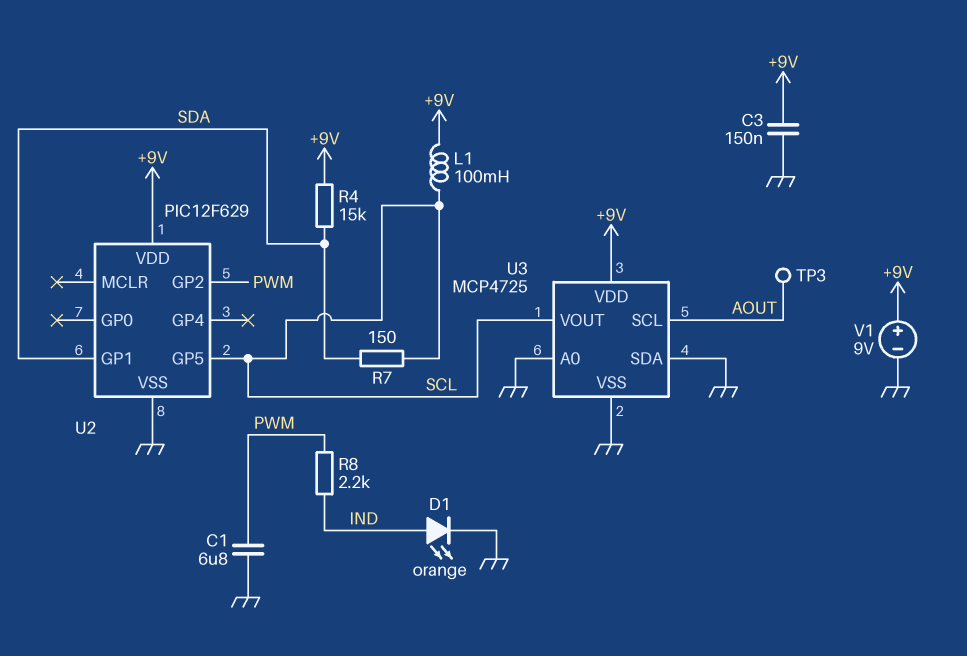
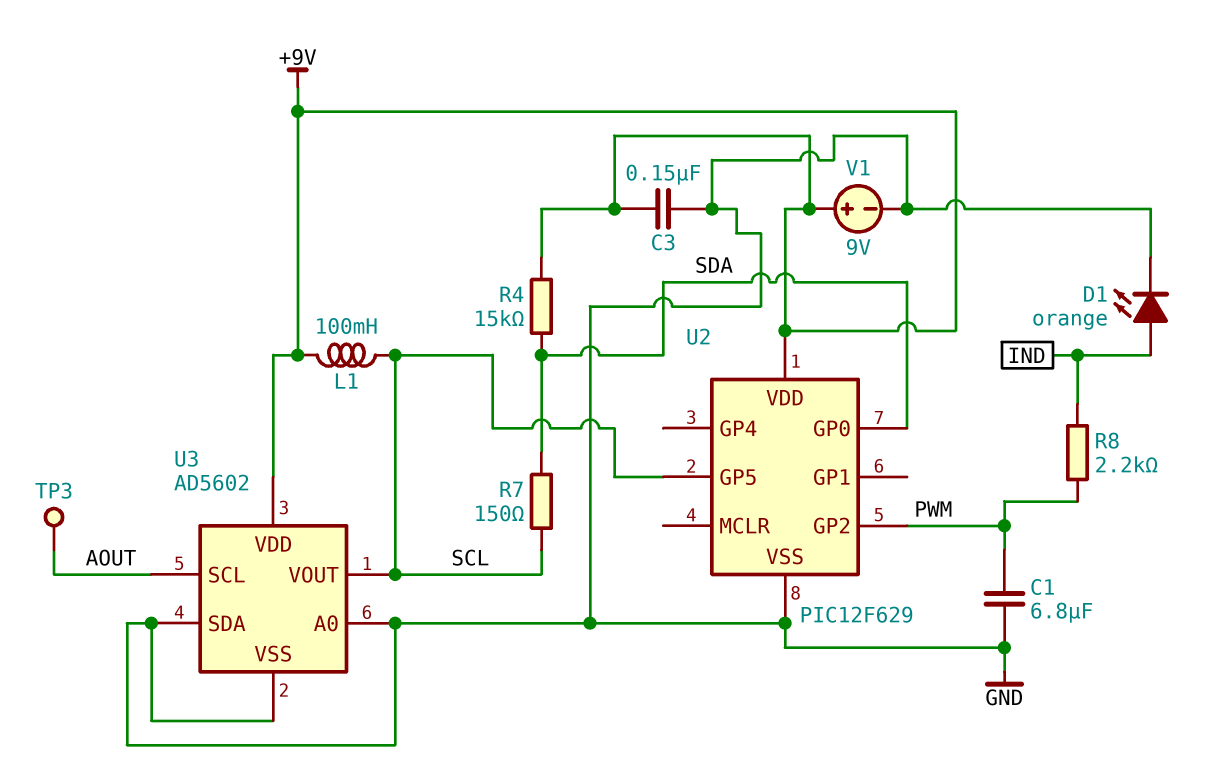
U2 pin GP0: none -> SDA
U2 pin GP1: SDA -> none
U3: MCP4725 -> AD5602

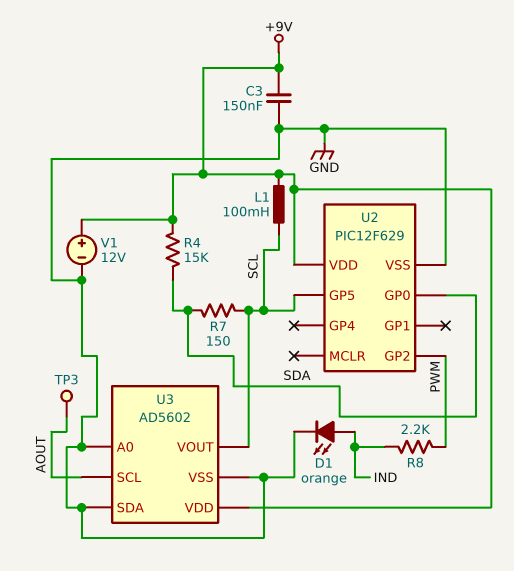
C1: 6.8uF (GND, PWM) -> none
V1: 9V (plus +9V, minus GND) -> 12V (plus +9V, minus GND)

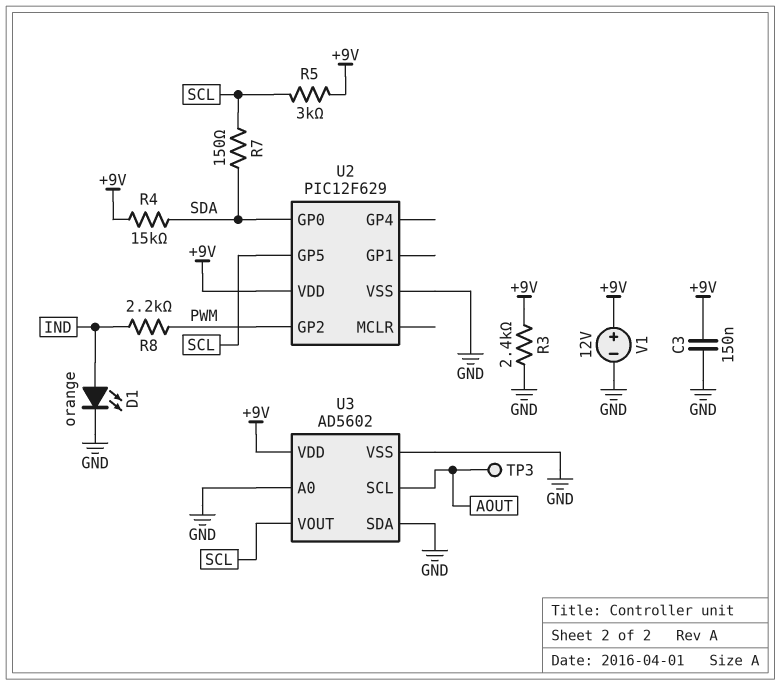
L1: 100mH (+9V, SCL) -> none
R3: none -> 2.4k (+9V, GND)
R5: none -> 3k (+9V, SCL)

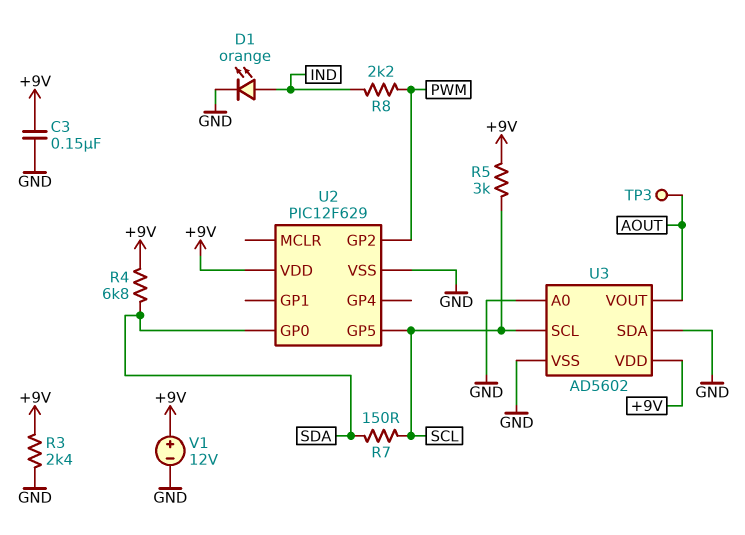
R4: 15k (+9V, SDA) -> 6.8k (+9V, SDA)
U3 pin SCL: AOUT -> SCL
U3 pin VOUT: SCL -> AOUT

